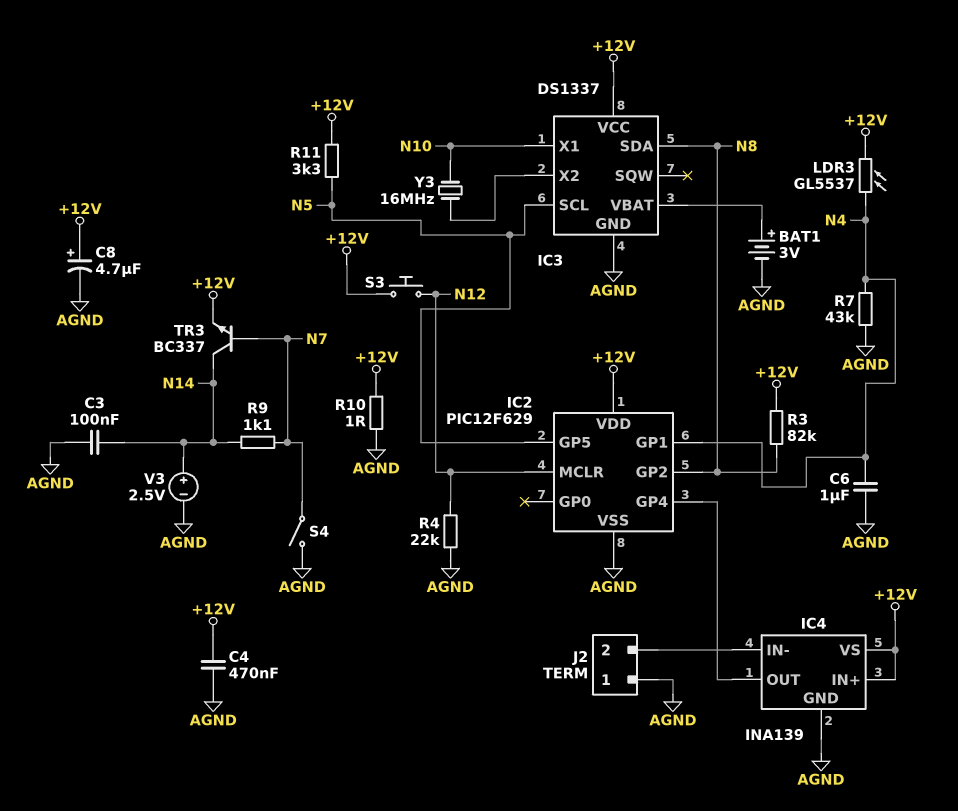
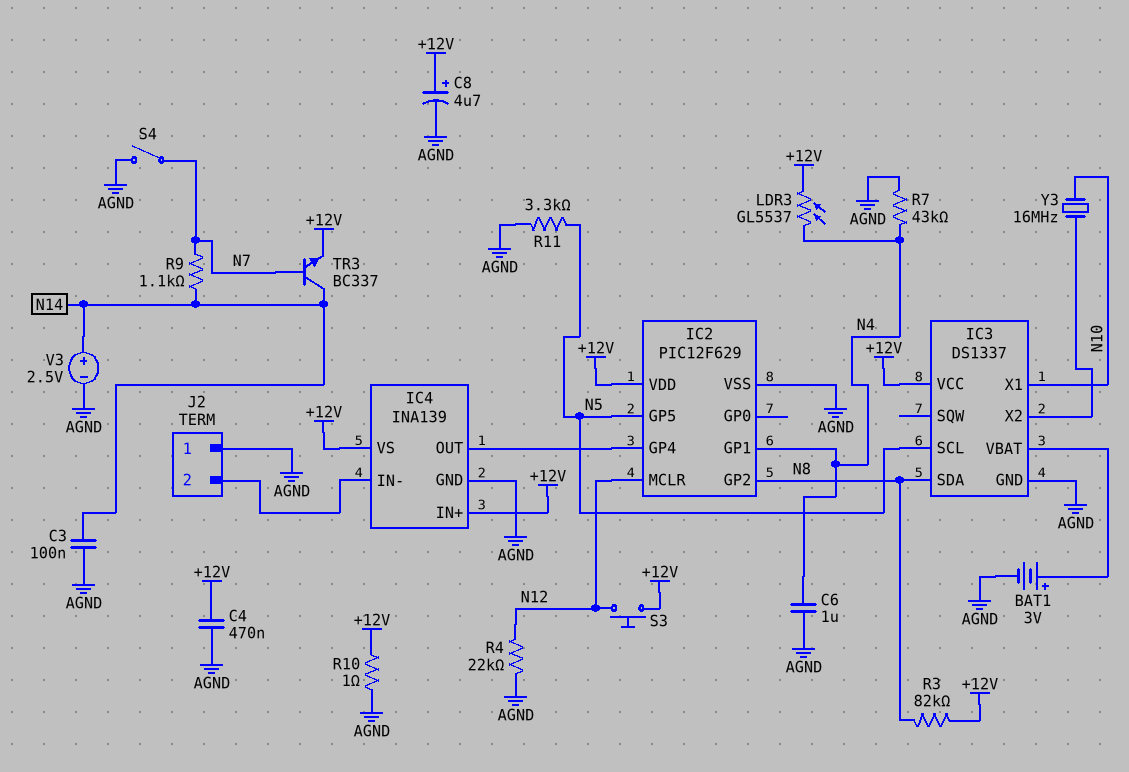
R11: 3.3k (+12V, N5) -> 3.3k (AGND, N5)

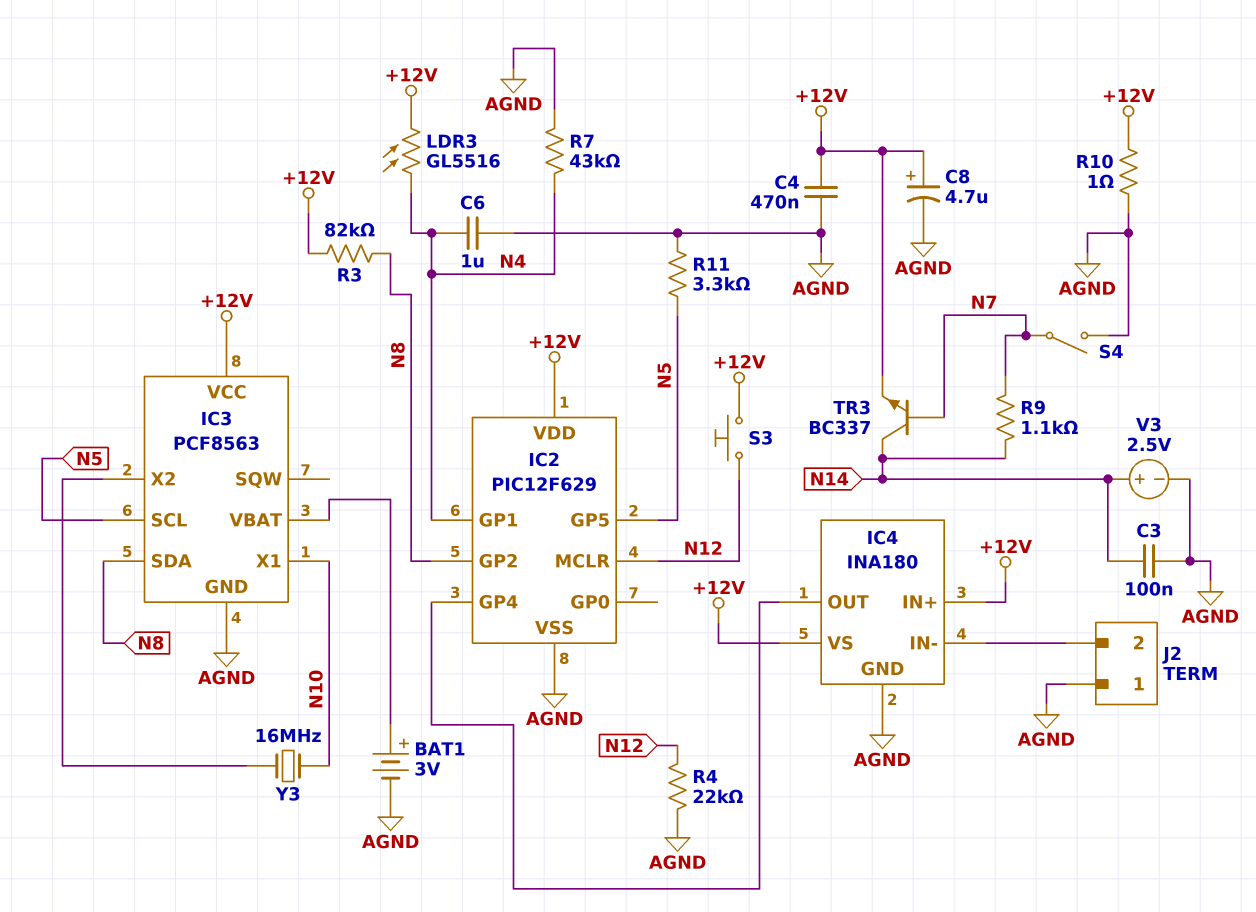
IC3: DS1337 -> PCF8563
IC4: INA139 -> INA180
LDR3: GL5537 (+12V, N4) -> GL5516 (+12V, N4)

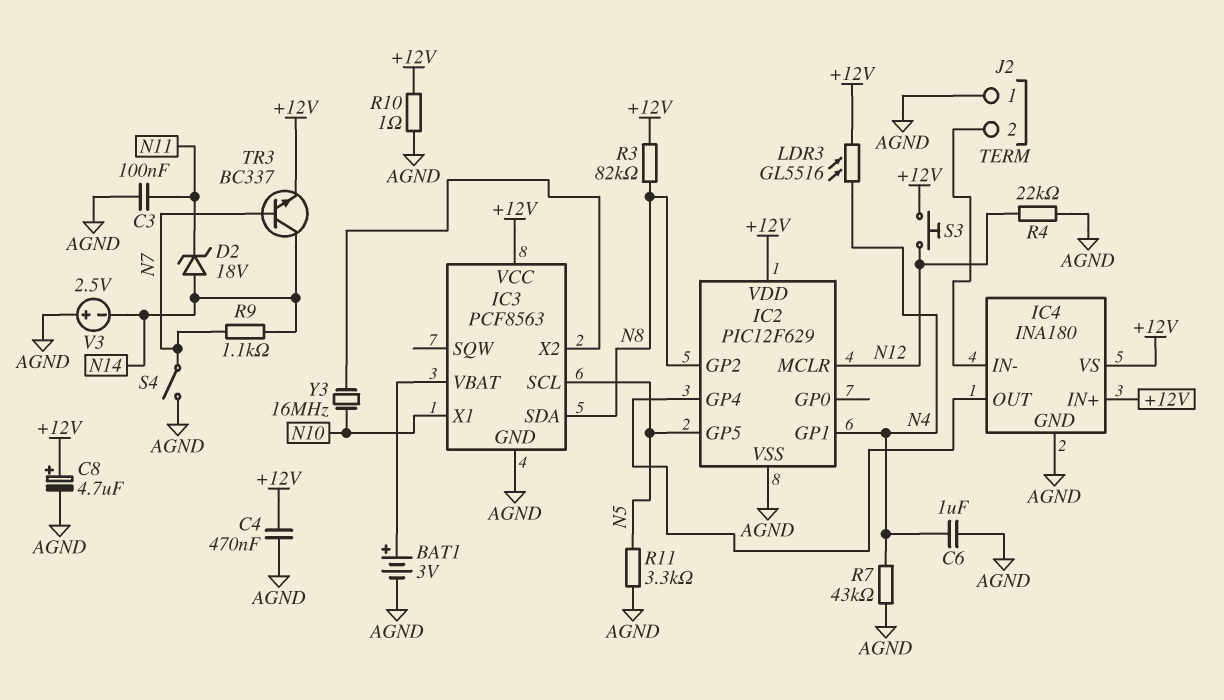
C3: 100nF (AGND, N14) -> 100nF (AGND, N11)
D2: none -> zener 18V (A N14, K N11)
V3: 2.5V (plus N14, minus AGND) -> 2.5V (plus AGND, minus N14)

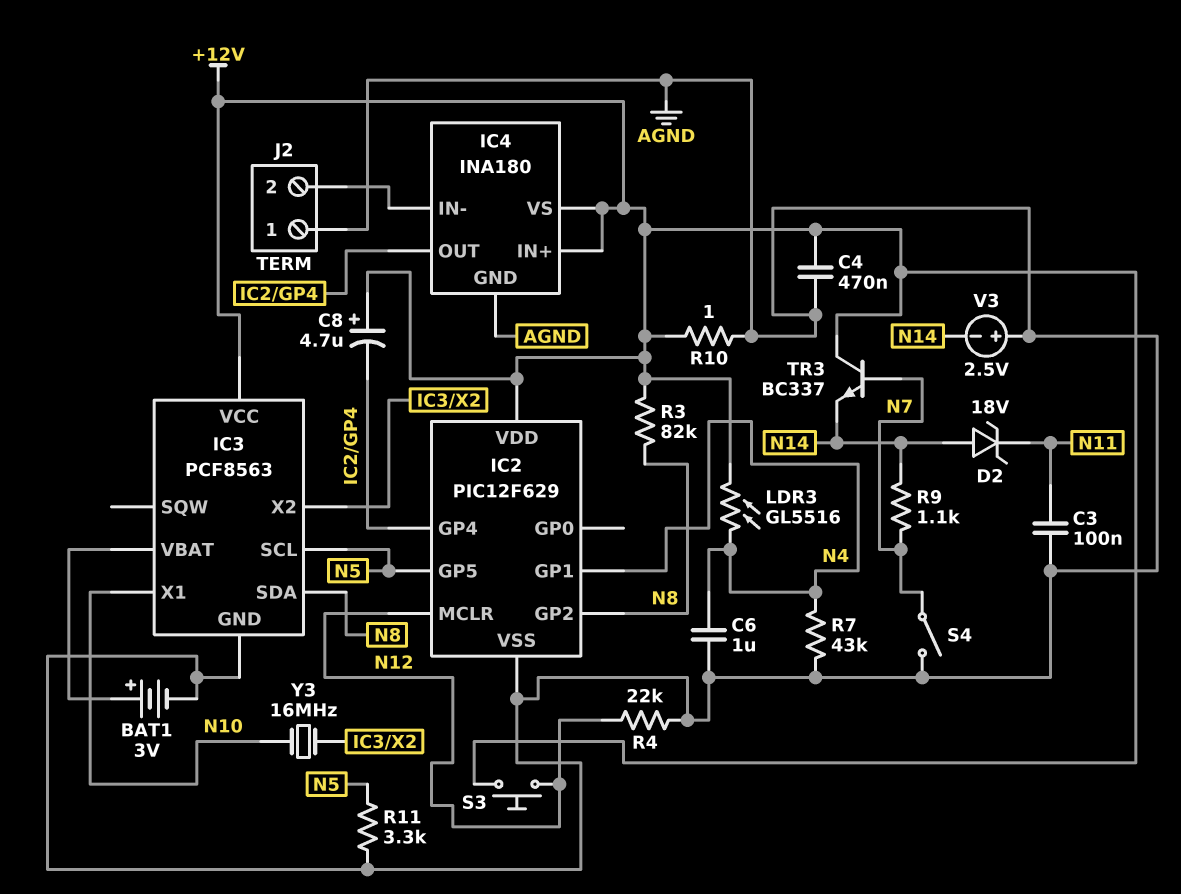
C8: 4.7uF (plus +12V, minus AGND) -> 4.7uF (plus +12V, minus IC2/GP4)
TR3: NPN BC337 (B N7, C N14, E +12V) -> NPN BC337 (B N7, C +12V, E N14)

